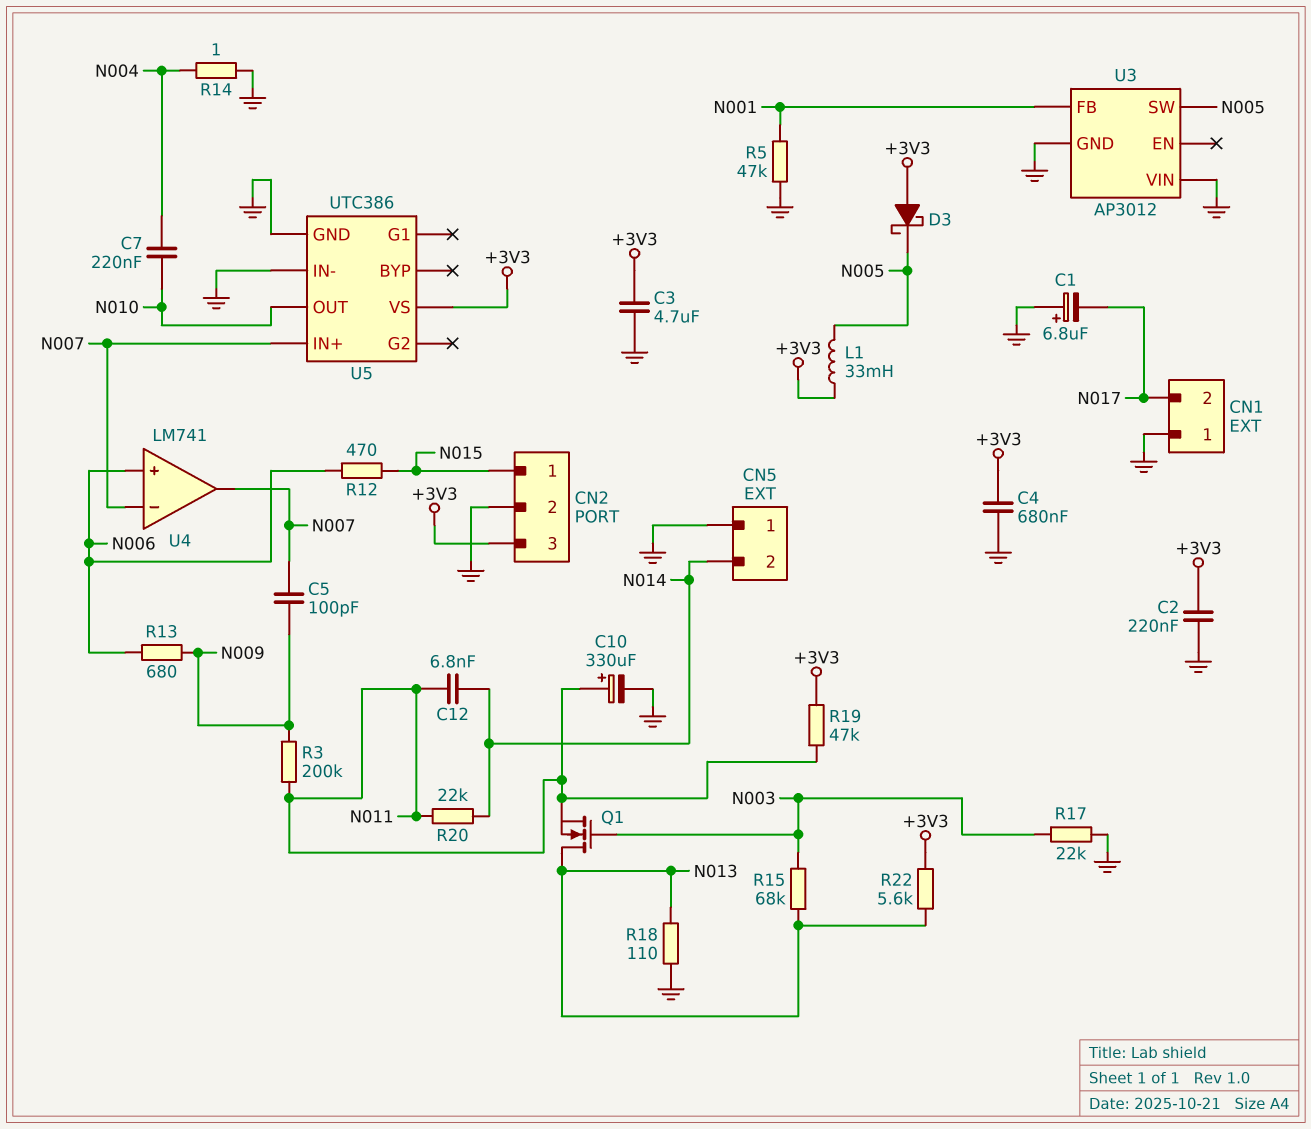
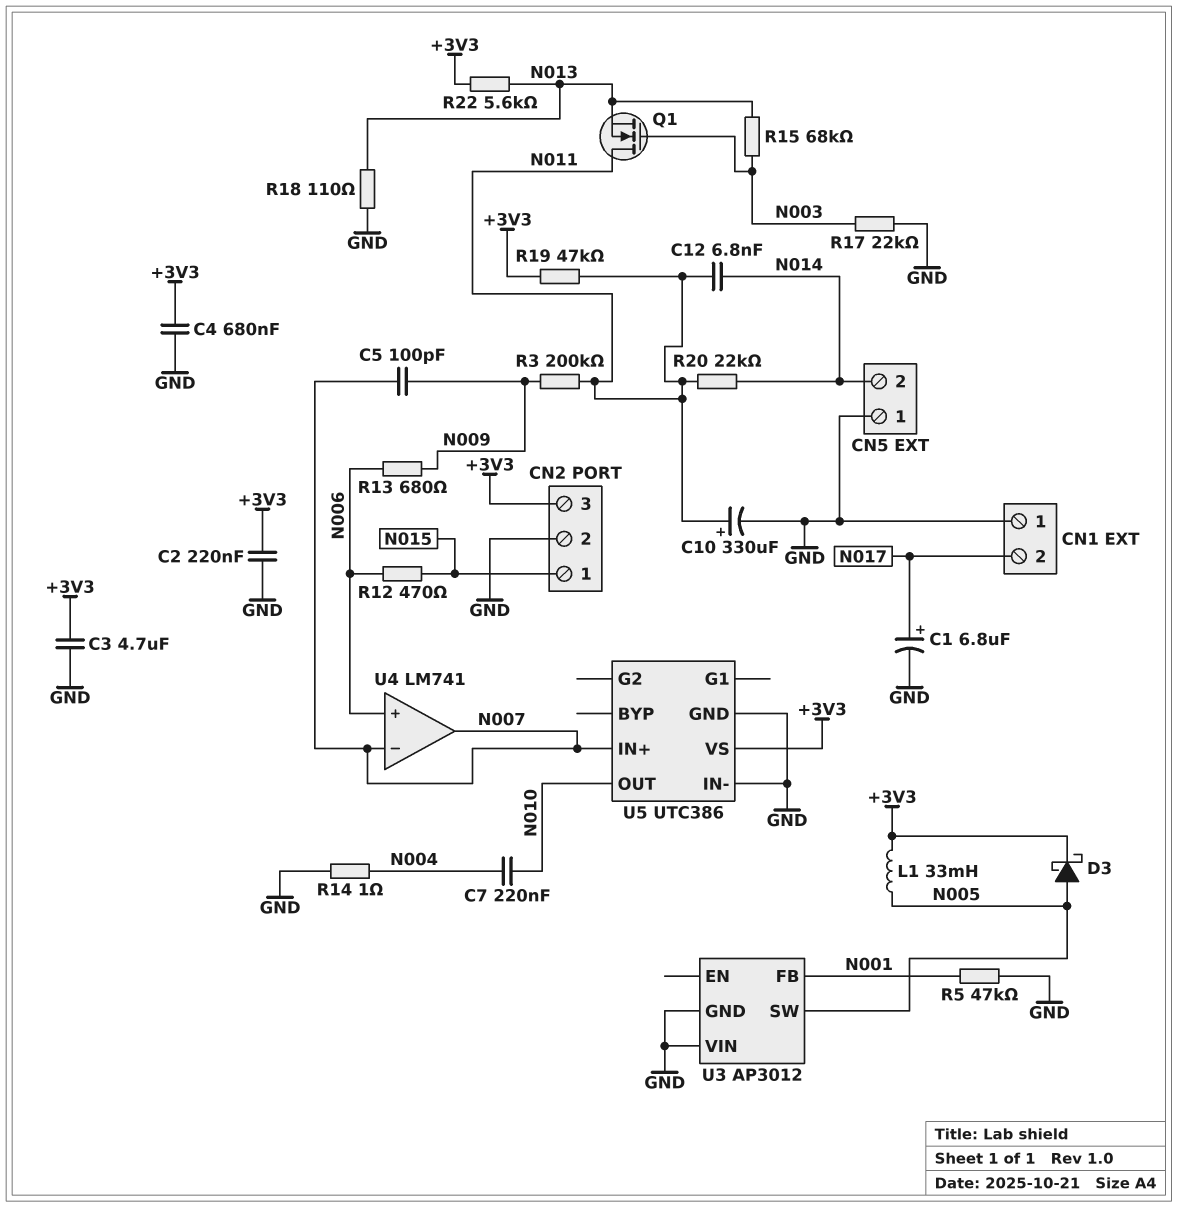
C1: 6.8uF (plus GND, minus N017) -> 6.8uF (plus N017, minus GND)
D3: schottky (A +3V3, K N005) -> schottky (A N005, K +3V3)
Q1: NMOS (G N003, D N013, S N011) -> NMOS (G N003, D N011, S N013)

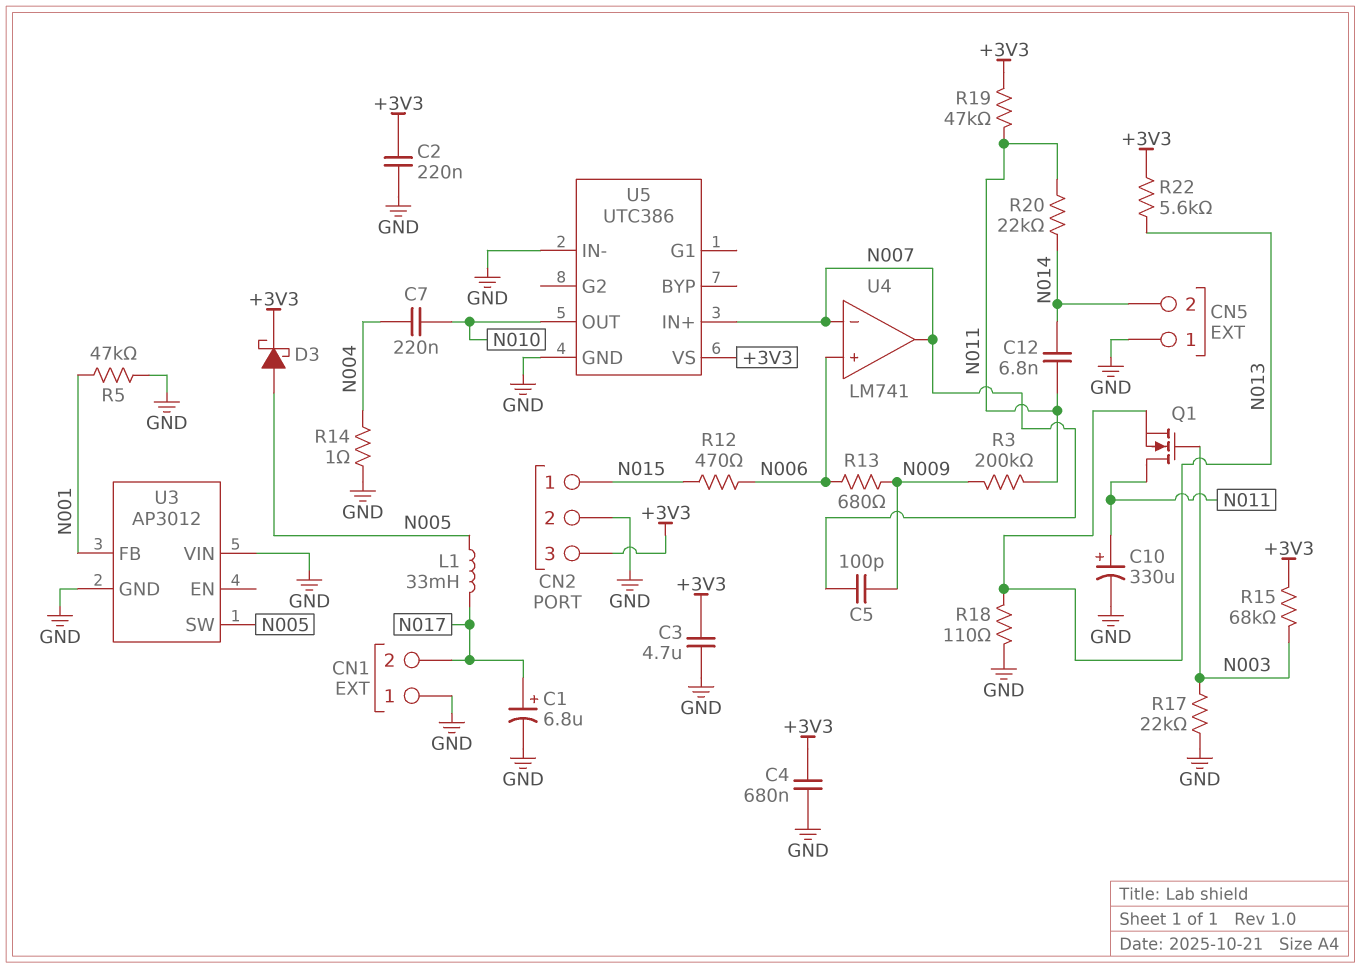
L1: 33mH (+3V3, N005) -> 33mH (N005, N017)
R15: 68k (N003, N013) -> 68k (+3V3, N003)

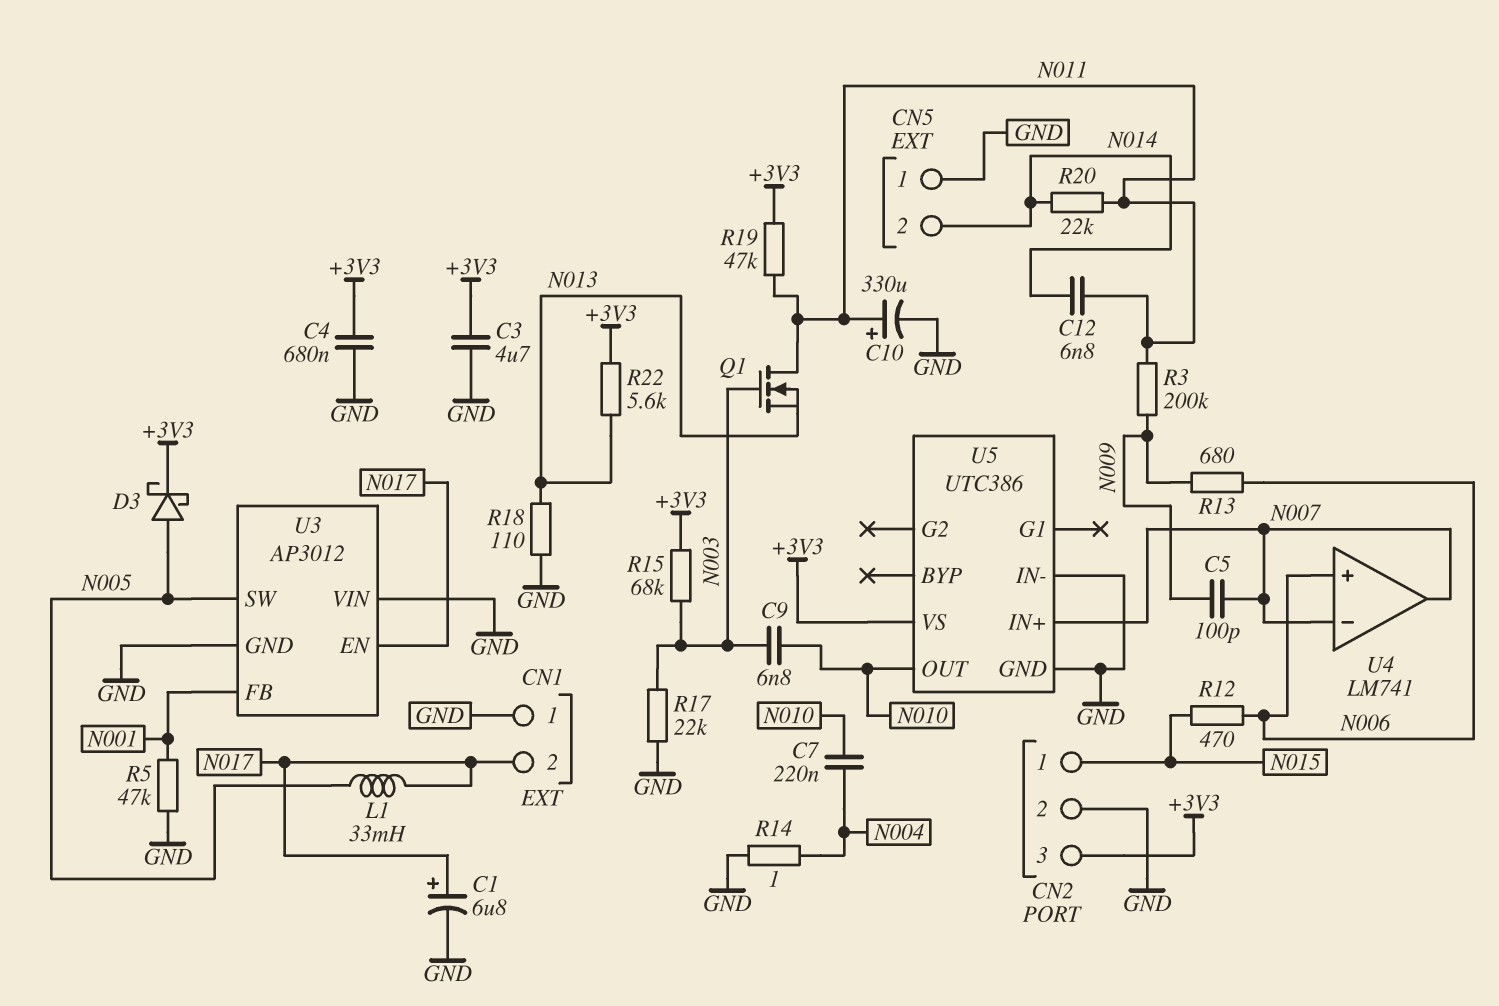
C2: 220nF (+3V3, GND) -> none
C9: none -> 6.8nF (N003, N010)
U3 pin EN: none -> N017

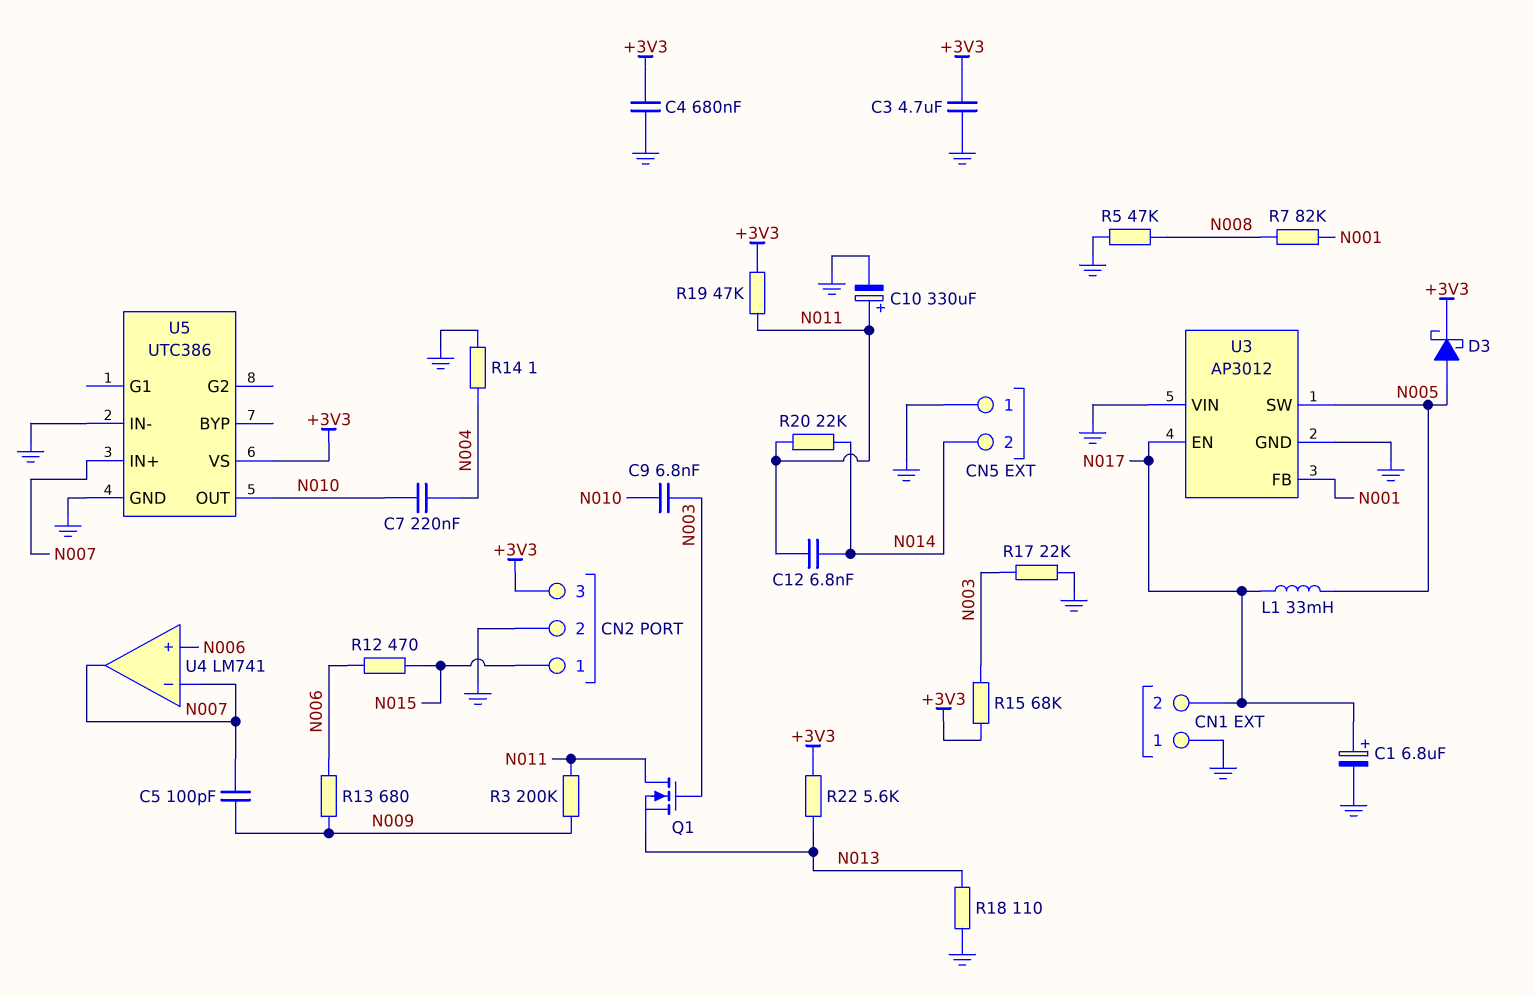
R5: 47k (GND, N001) -> 47k (GND, N008)
R7: none -> 82k (N001, N008)

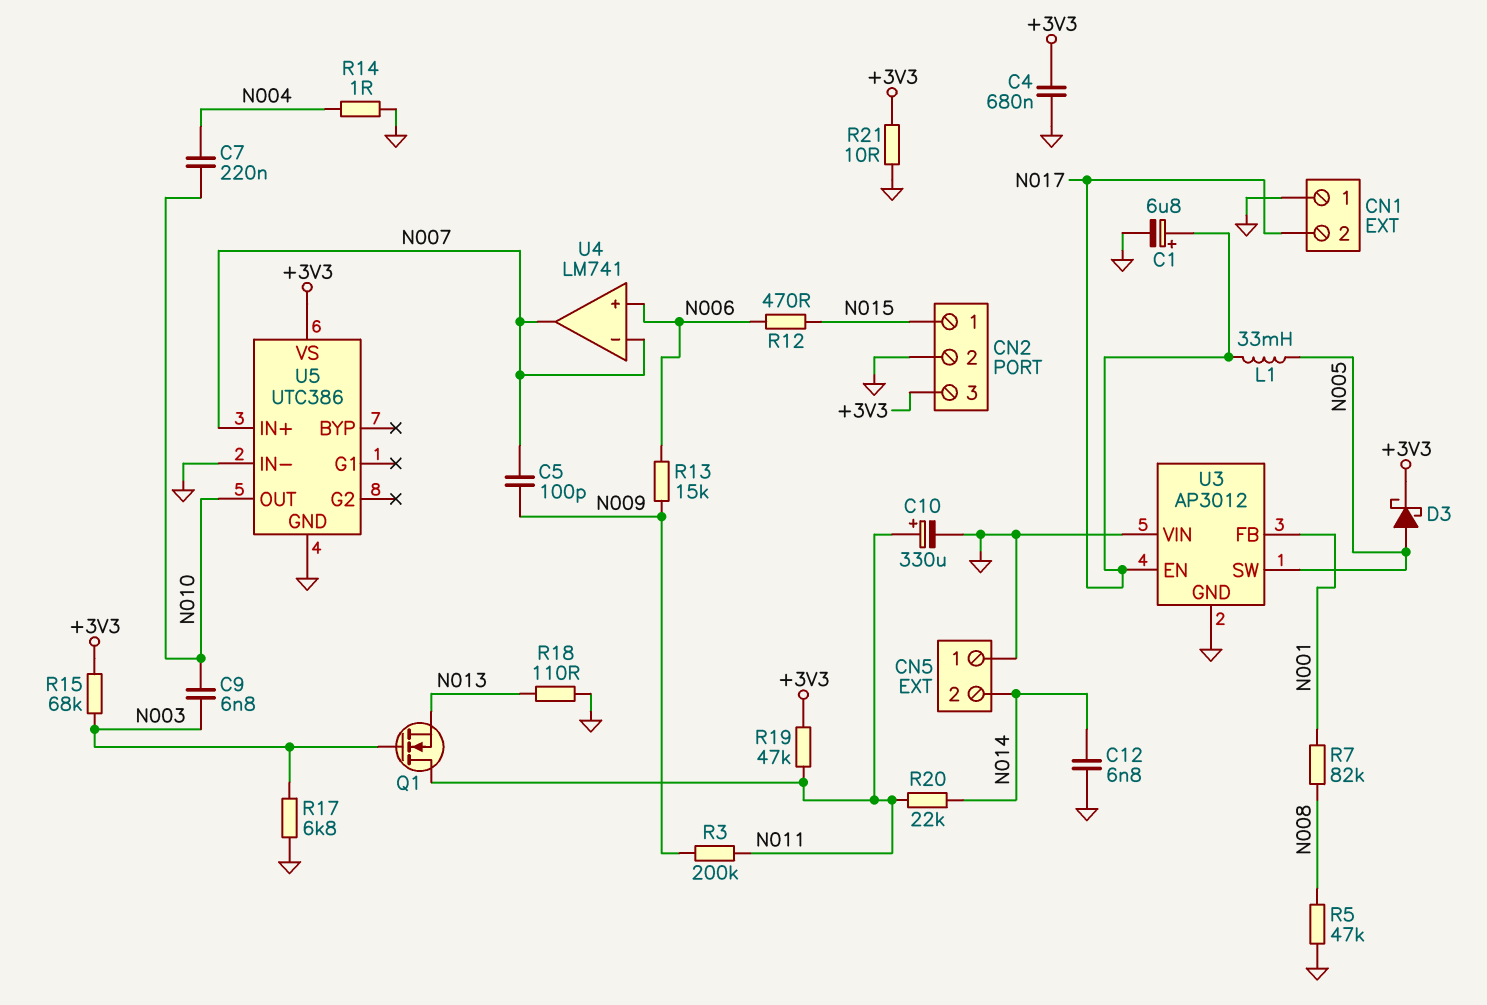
C3: 4.7uF (+3V3, GND) -> none
C12: 6.8nF (N011, N014) -> 6.8nF (GND, N014)
R13: 680 (N006, N009) -> 15k (N006, N009)
R17: 22k (GND, N003) -> 6.8k (GND, N003)
R21: none -> 10 (+3V3, GND)
R22: 5.6k (+3V3, N013) -> none

